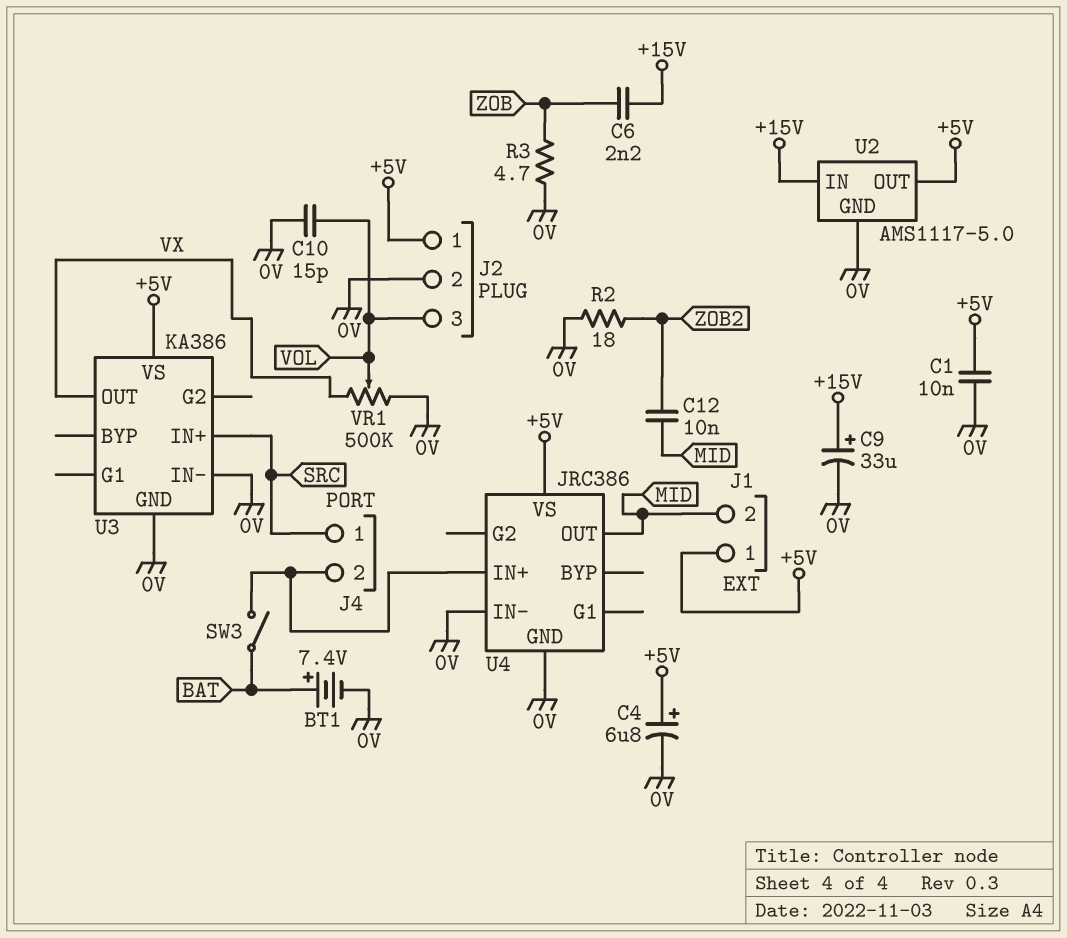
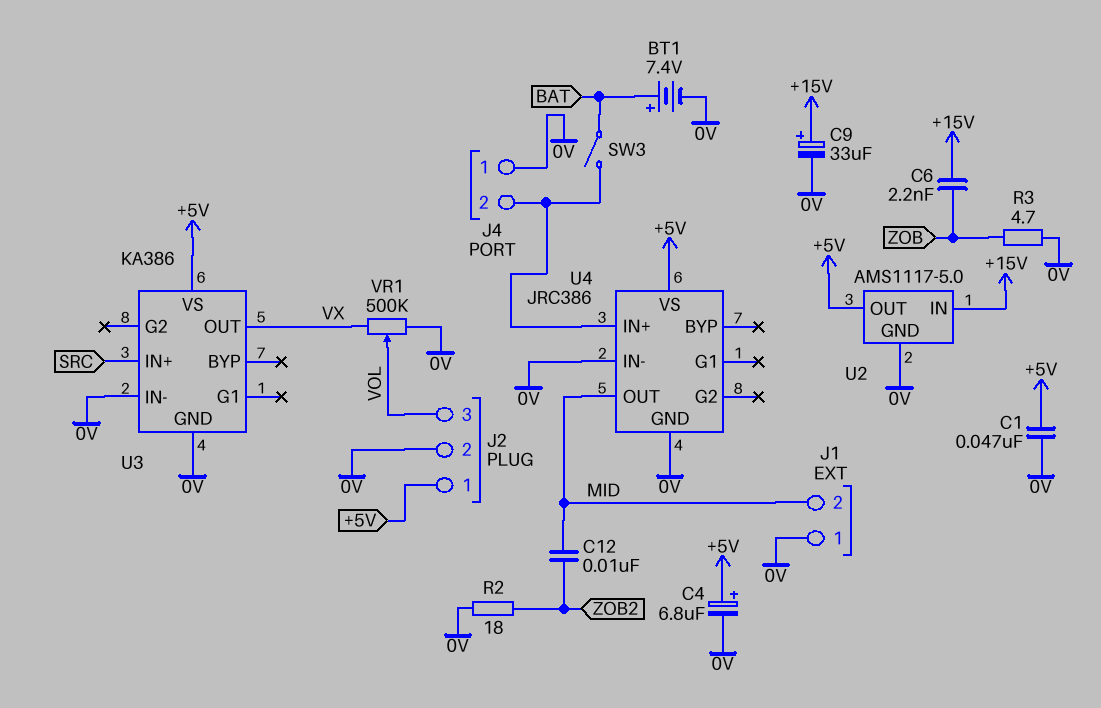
C1: 10nF (+5V, 0V) -> 47nF (+5V, 0V)
C10: 15pF (0V, VOL) -> none
J1 pin 1: +5V -> 0V
J4 pin 1: SRC -> 0V

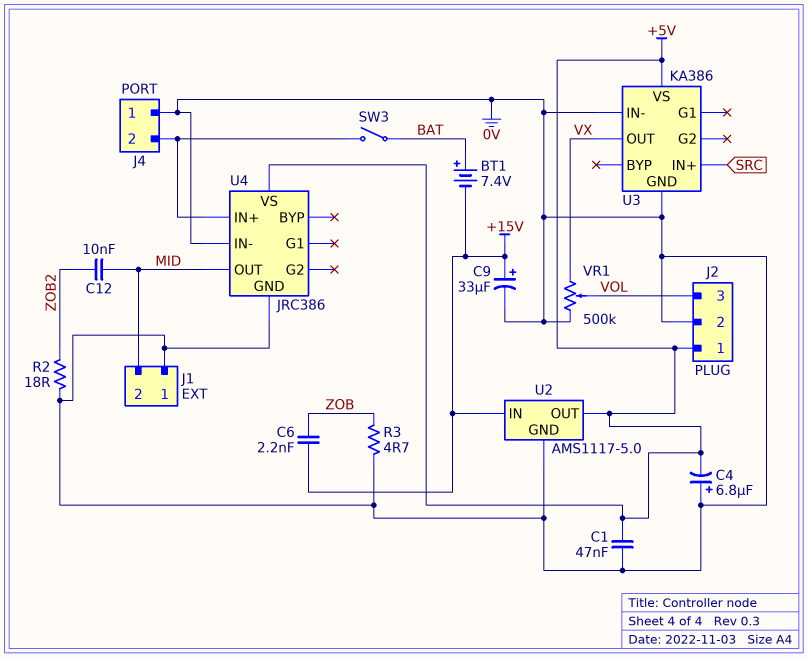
BT1: 7.4V (plus BAT, minus 0V) -> 7.4V (plus BAT, minus +15V)
C4: 6.8uF (plus +5V, minus 0V) -> 6.8uF (plus 0V, minus +5V)

